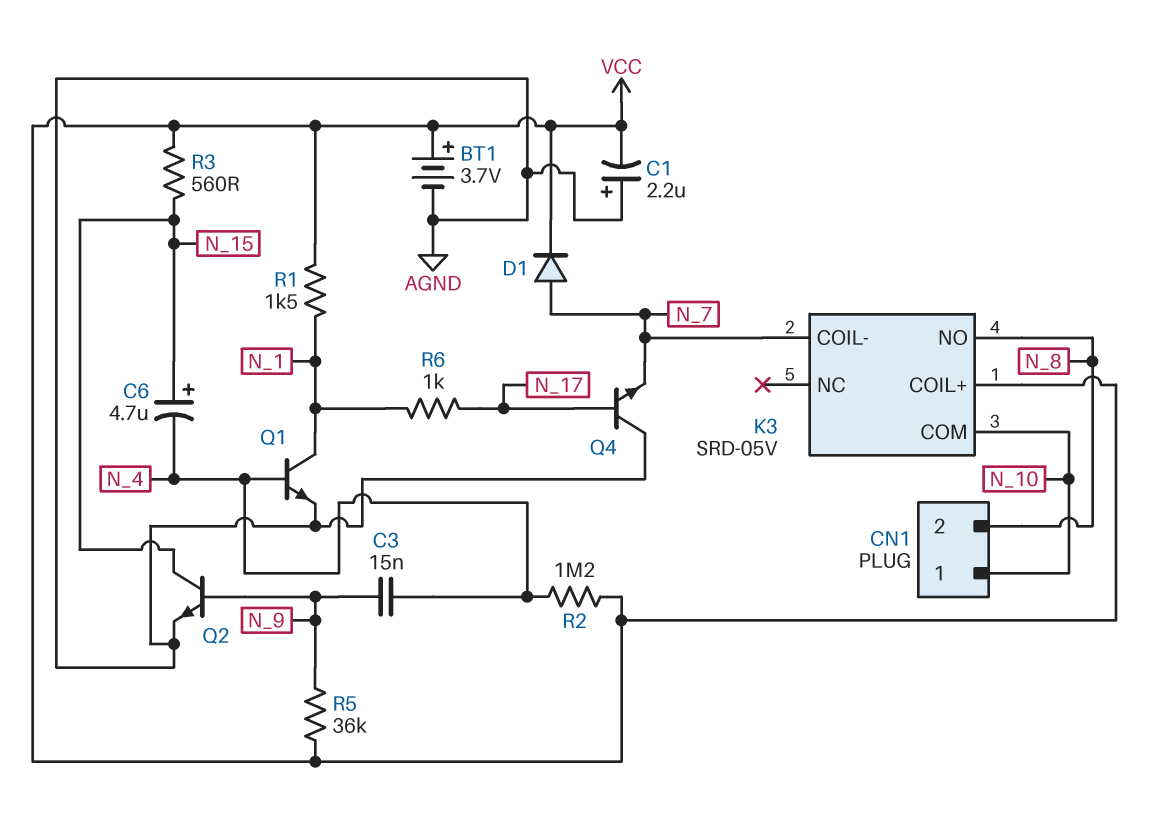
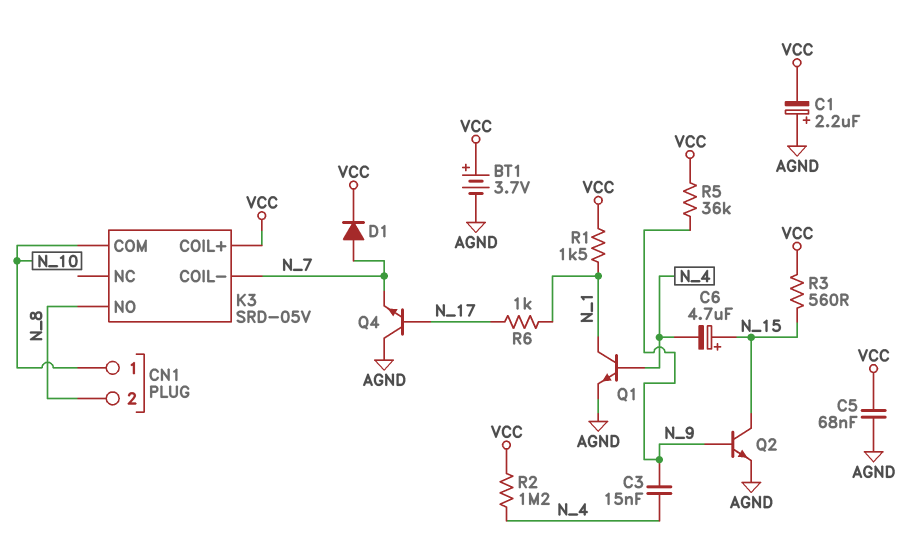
C5: none -> 68nF (AGND, VCC)

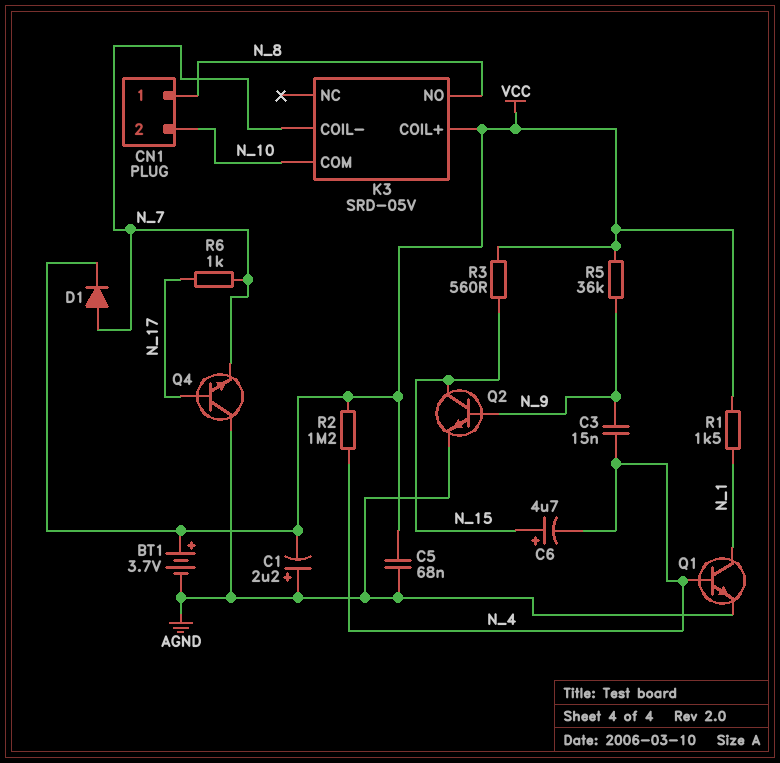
CN1 pin 1: N_10 -> N_8
CN1 pin 2: N_8 -> N_10
R6: 1k (N_1, N_17) -> 1k (N_7, N_17)

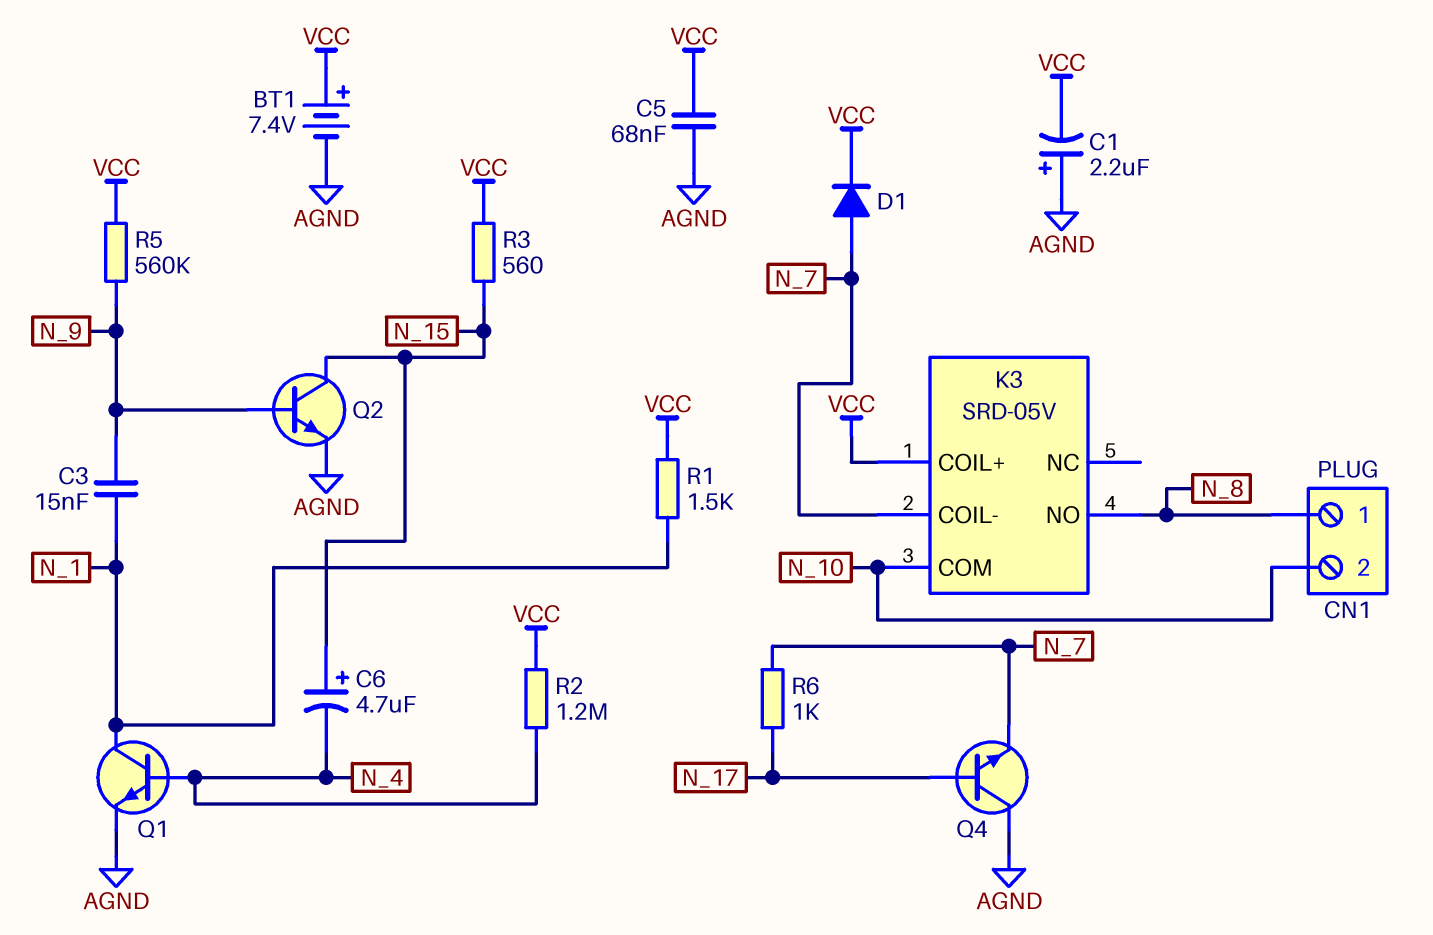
BT1: 3.7V (plus VCC, minus AGND) -> 7.4V (plus VCC, minus AGND)
C3: 15nF (N_4, N_9) -> 15nF (N_1, N_9)
R5: 36k (N_9, VCC) -> 560k (N_9, VCC)

